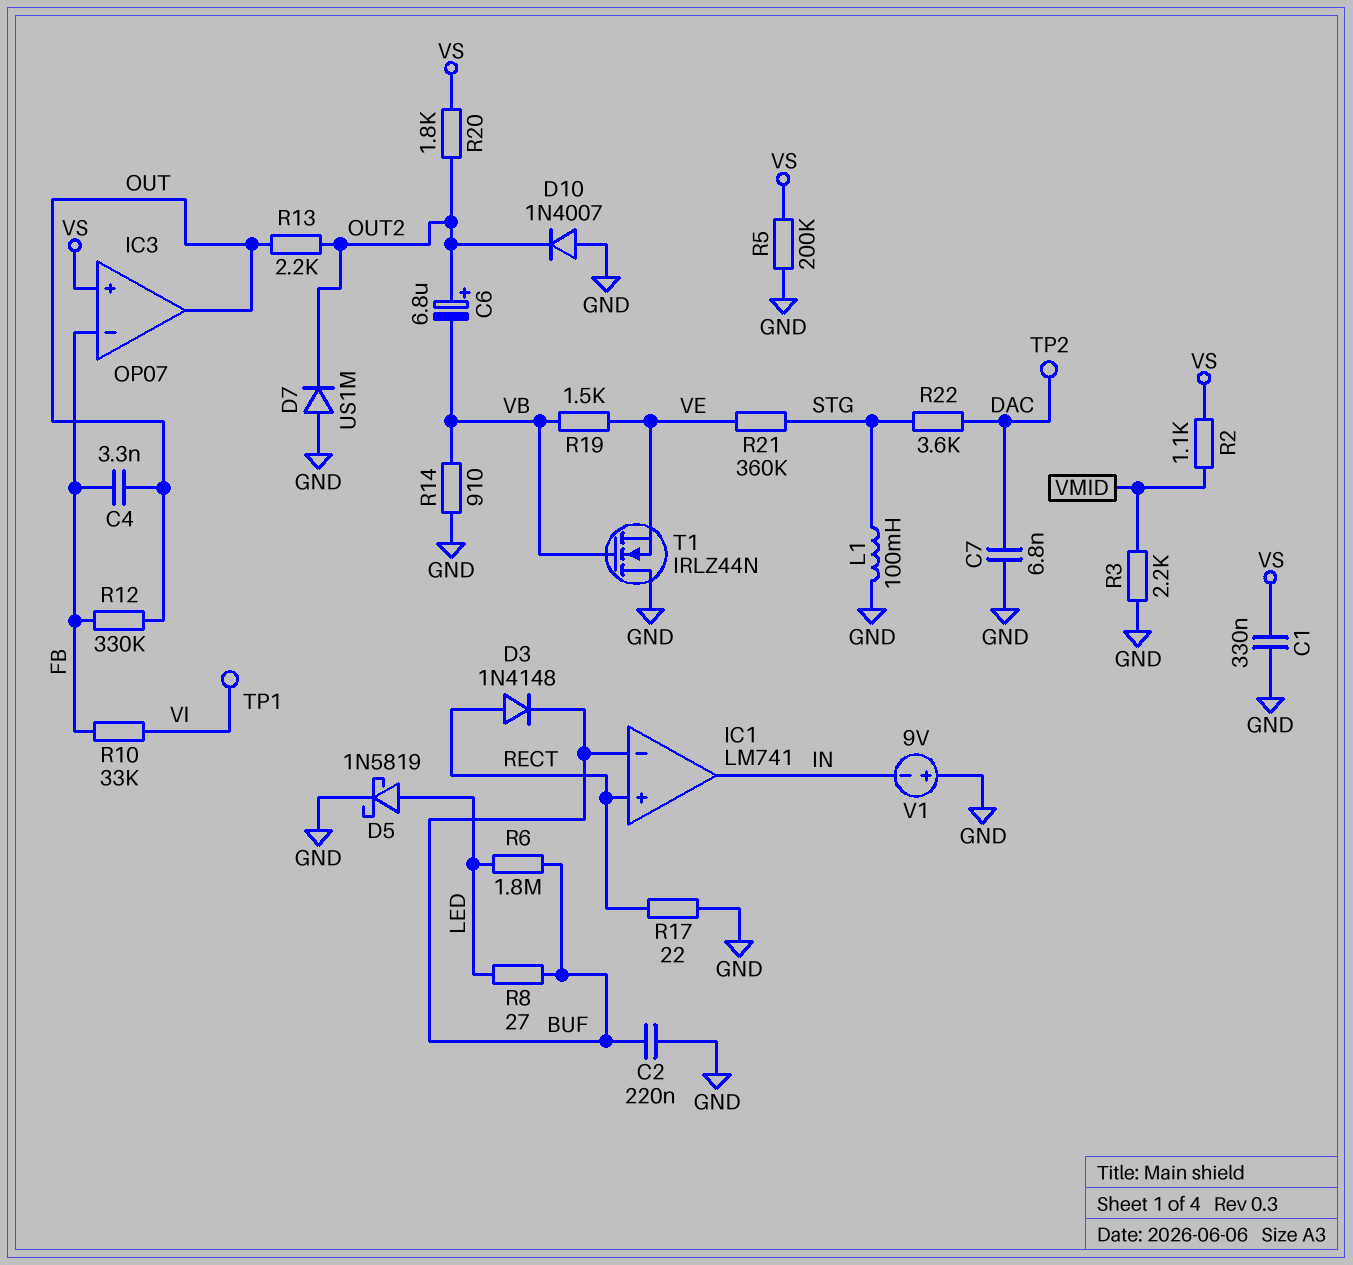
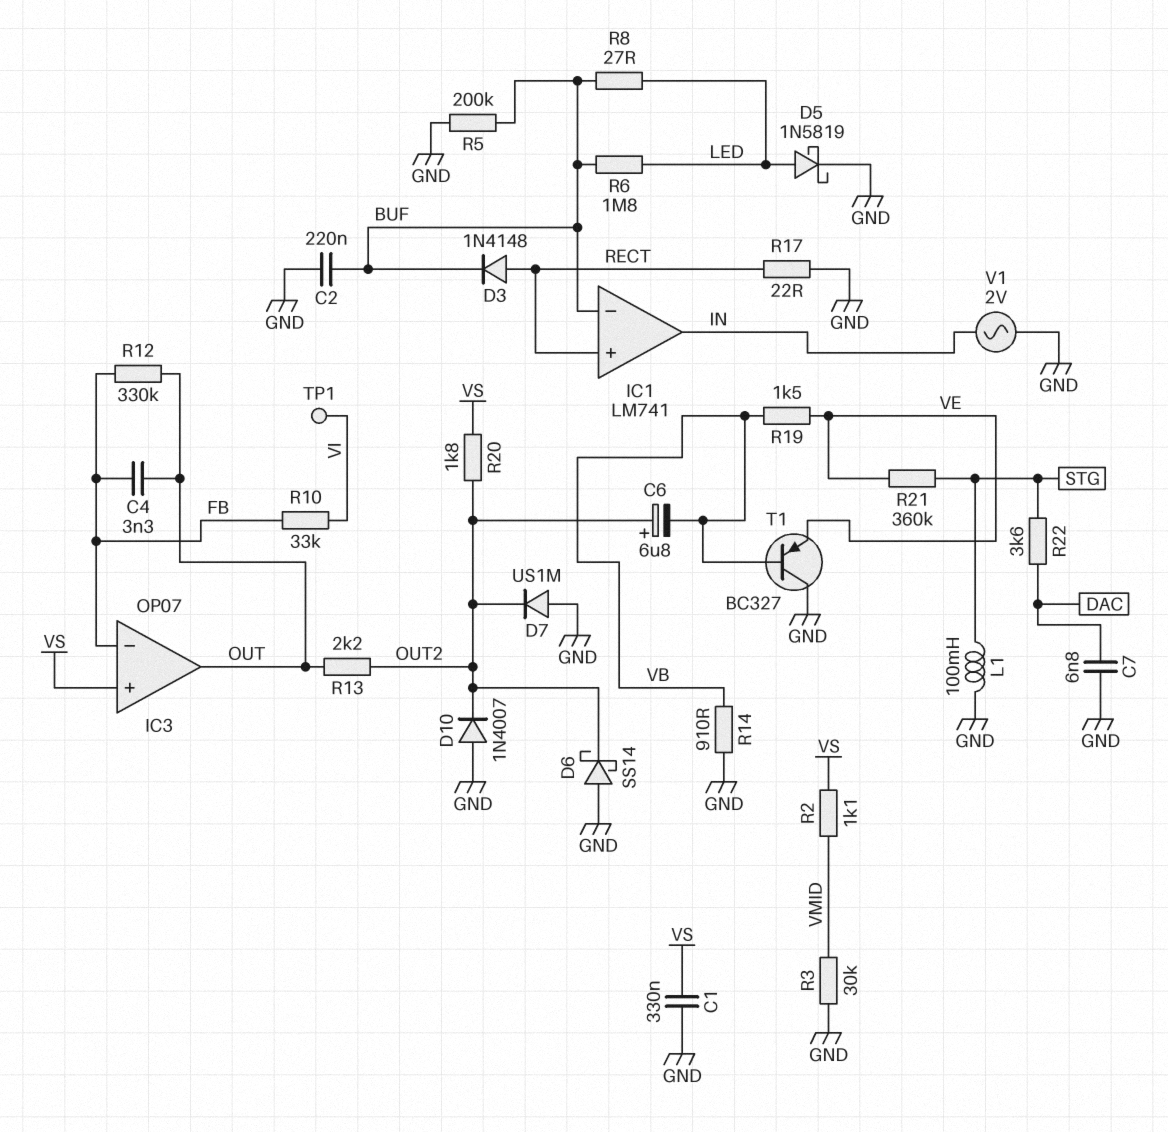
D6: none -> schottky SS14 (A GND, K OUT2)
R3: 2.2k (GND, VMID) -> 30k (GND, VMID)
R5: 200k (GND, VS) -> 200k (BUF, GND)
T1: NMOS IRLZ44N (G VB, D GND, S VE) -> PNP BC327 (B VB, C GND, E VE)
TP2: test point (DAC) -> none
V1: 9V (plus GND, minus IN) -> AC 2V (GND, IN)

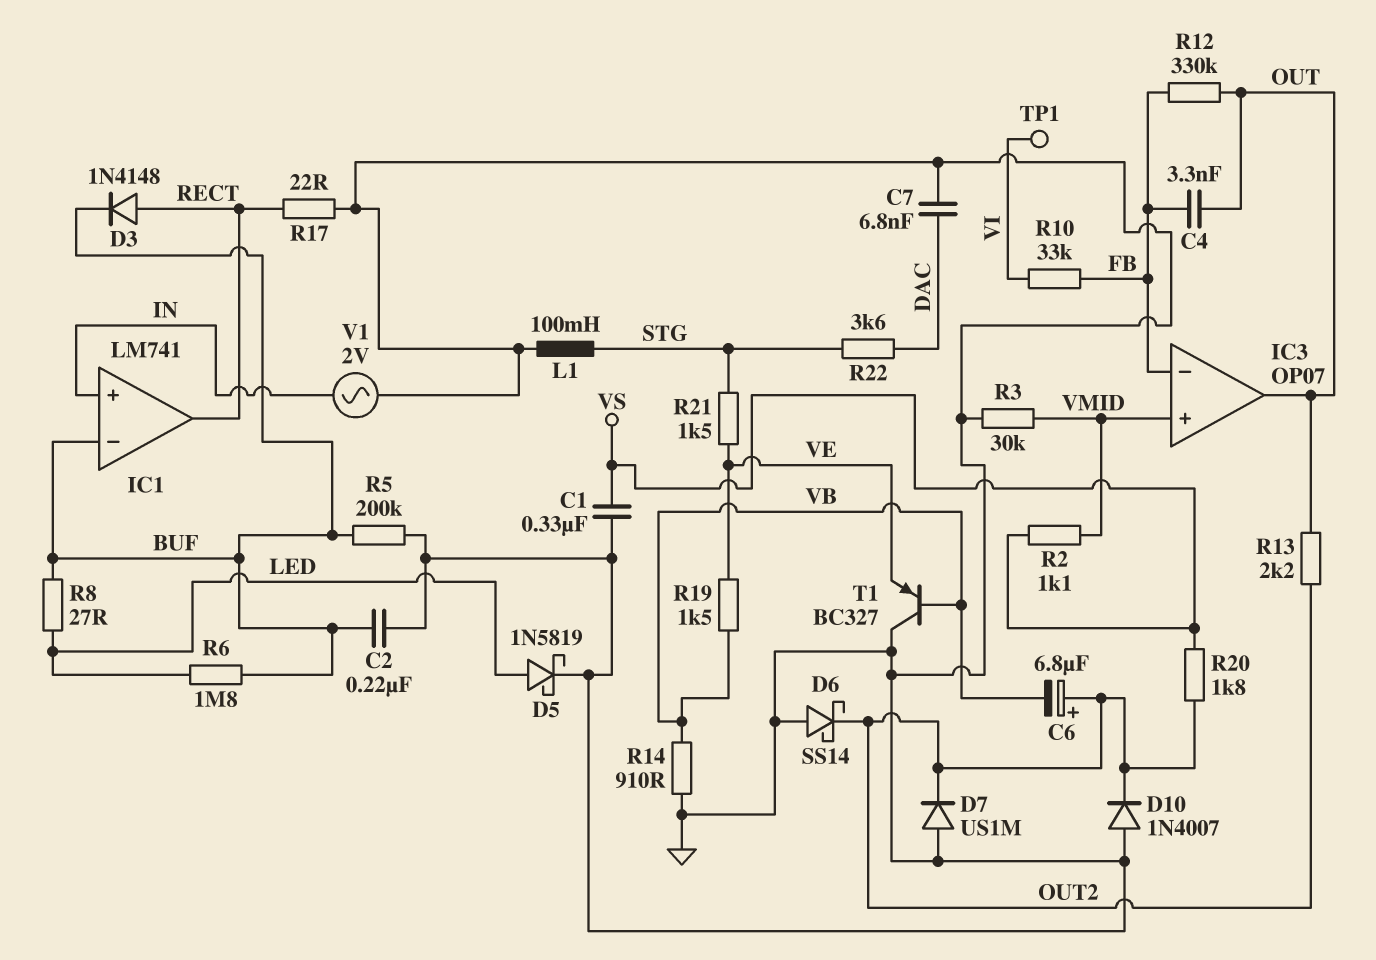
IC1 pin in+: RECT -> IN
IC1 pin out: IN -> RECT
IC3 pin in+: VS -> VMID
R21: 360k (STG, VE) -> 1.5k (STG, VE)

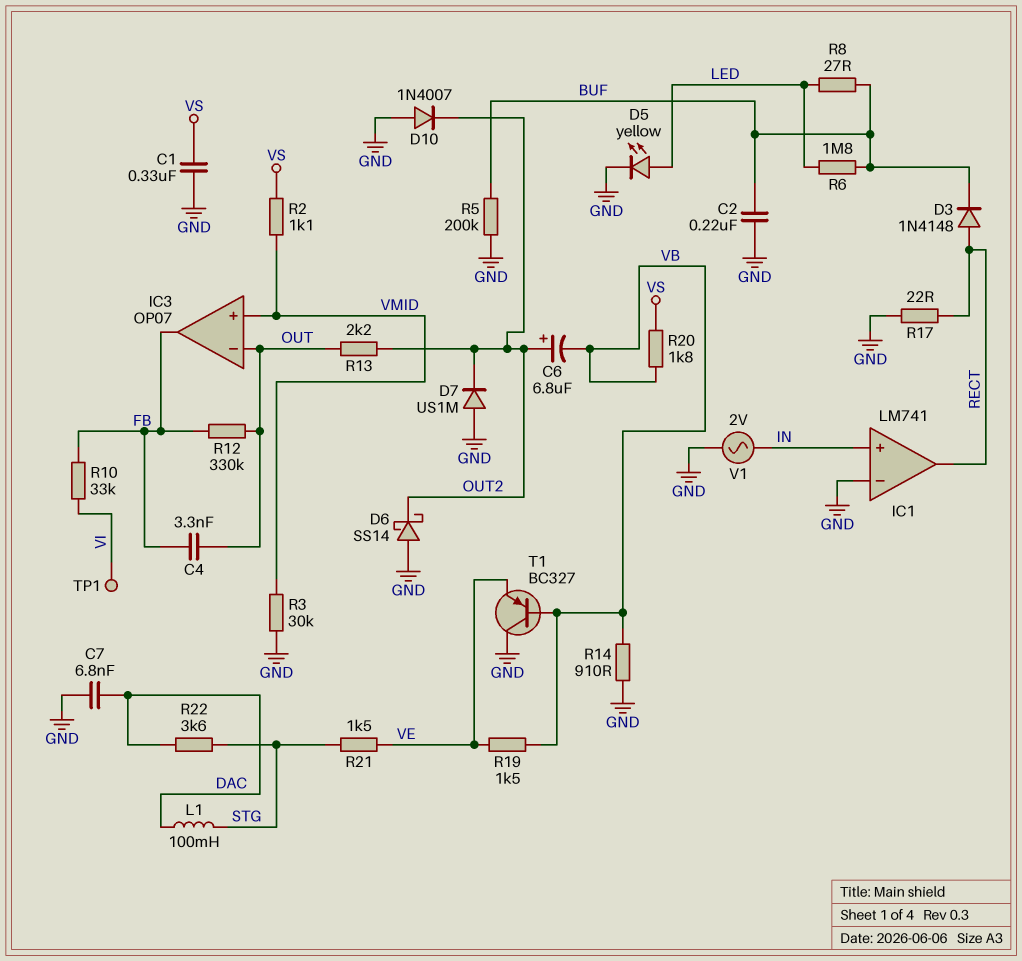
D5: schottky 1N5819 (A LED, K GND) -> LED yellow (A LED, K GND)
IC1 pin in-: BUF -> GND
IC3 pin in-: FB -> OUT
IC3 pin out: OUT -> FB
L1: 100mH (GND, STG) -> 100mH (DAC, STG)
R20: 1.8k (OUT2, VS) -> 1.8k (VB, VS)

